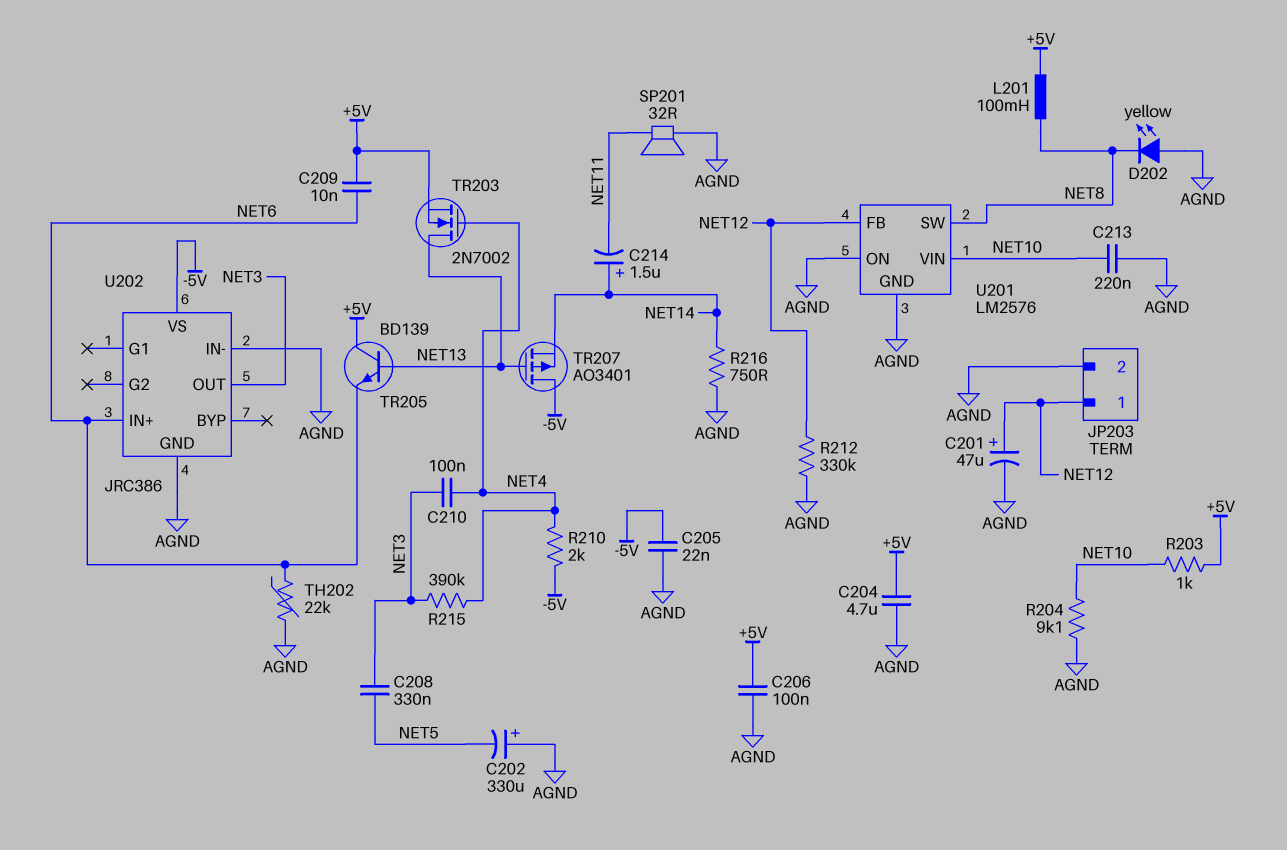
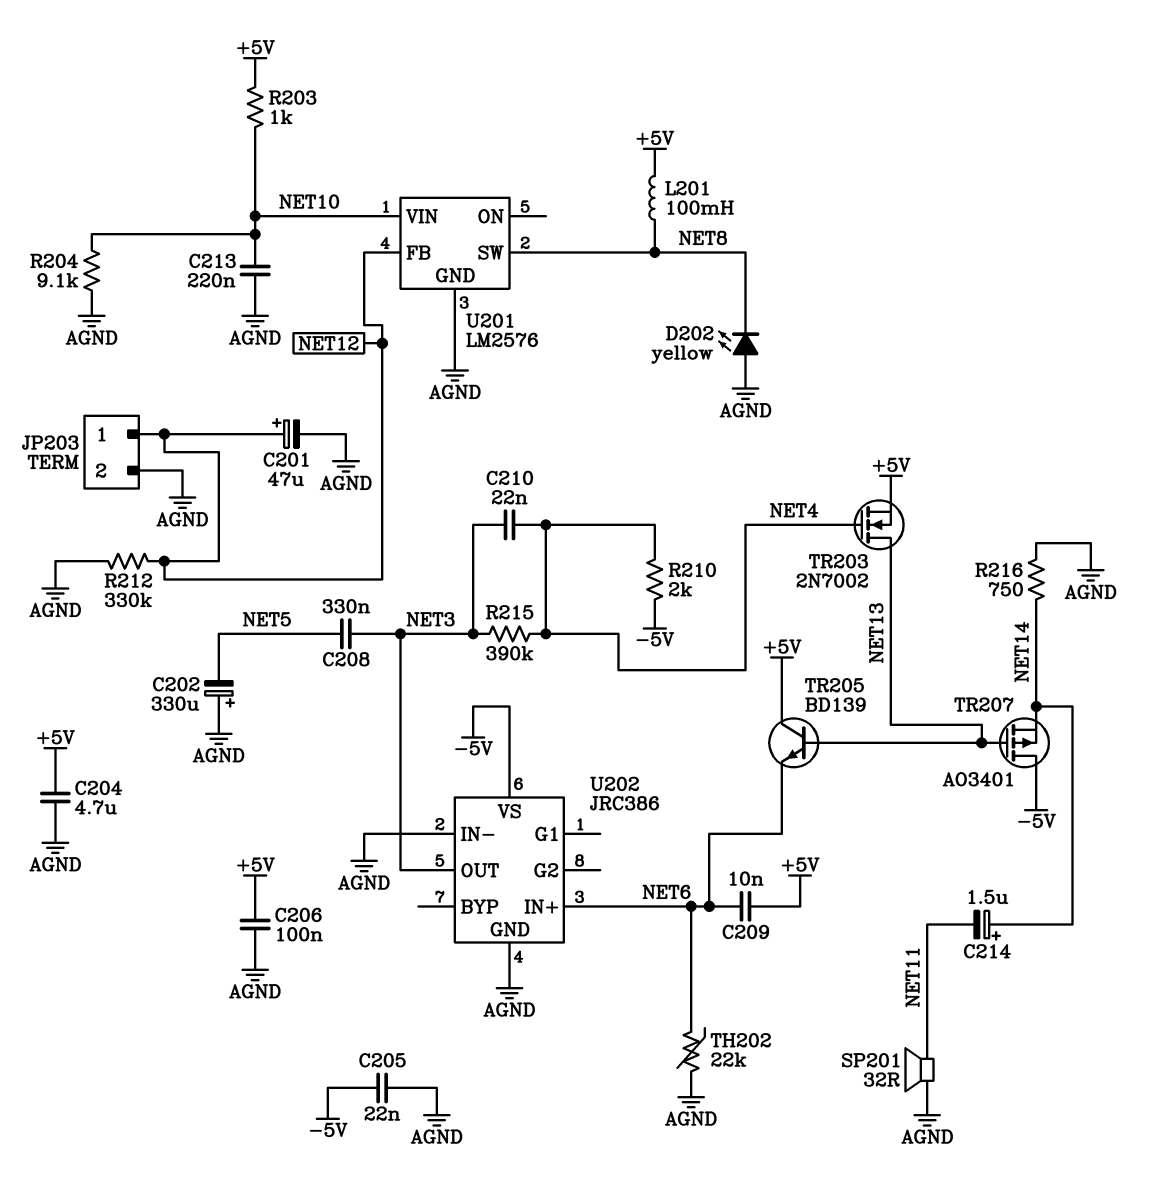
C210: 100nF (NET3, NET4) -> 22nF (NET3, NET4)
U201 pin ON: AGND -> none

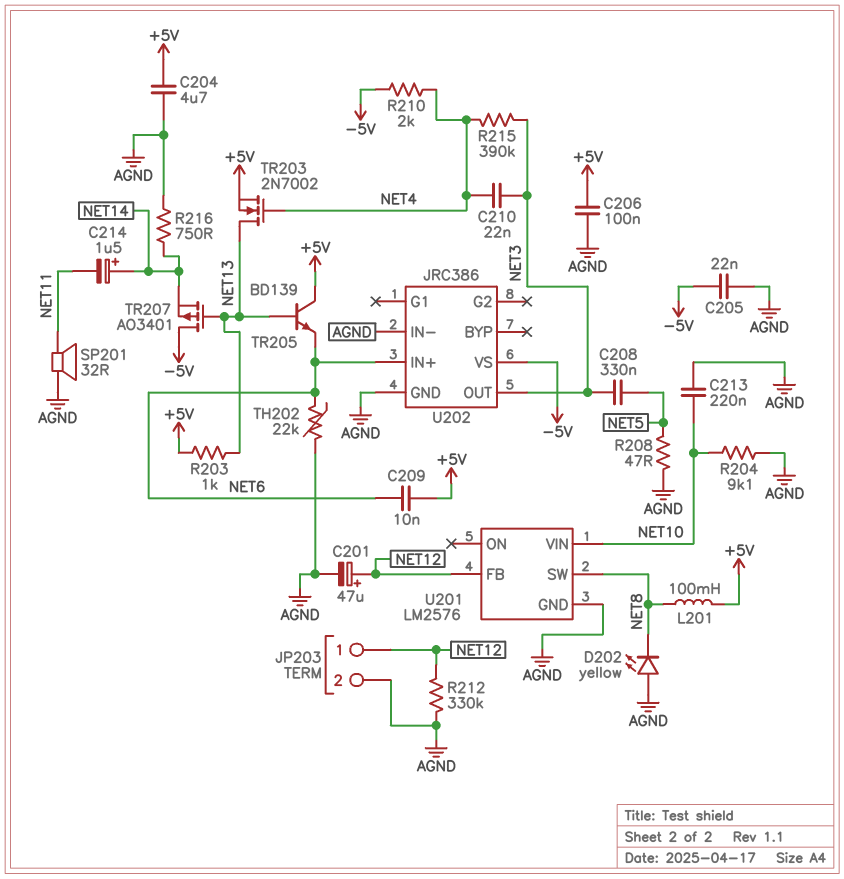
C202: 330uF (plus AGND, minus NET5) -> none
R203: 1k (+5V, NET10) -> 1k (+5V, NET13)
R208: none -> 47 (AGND, NET5)

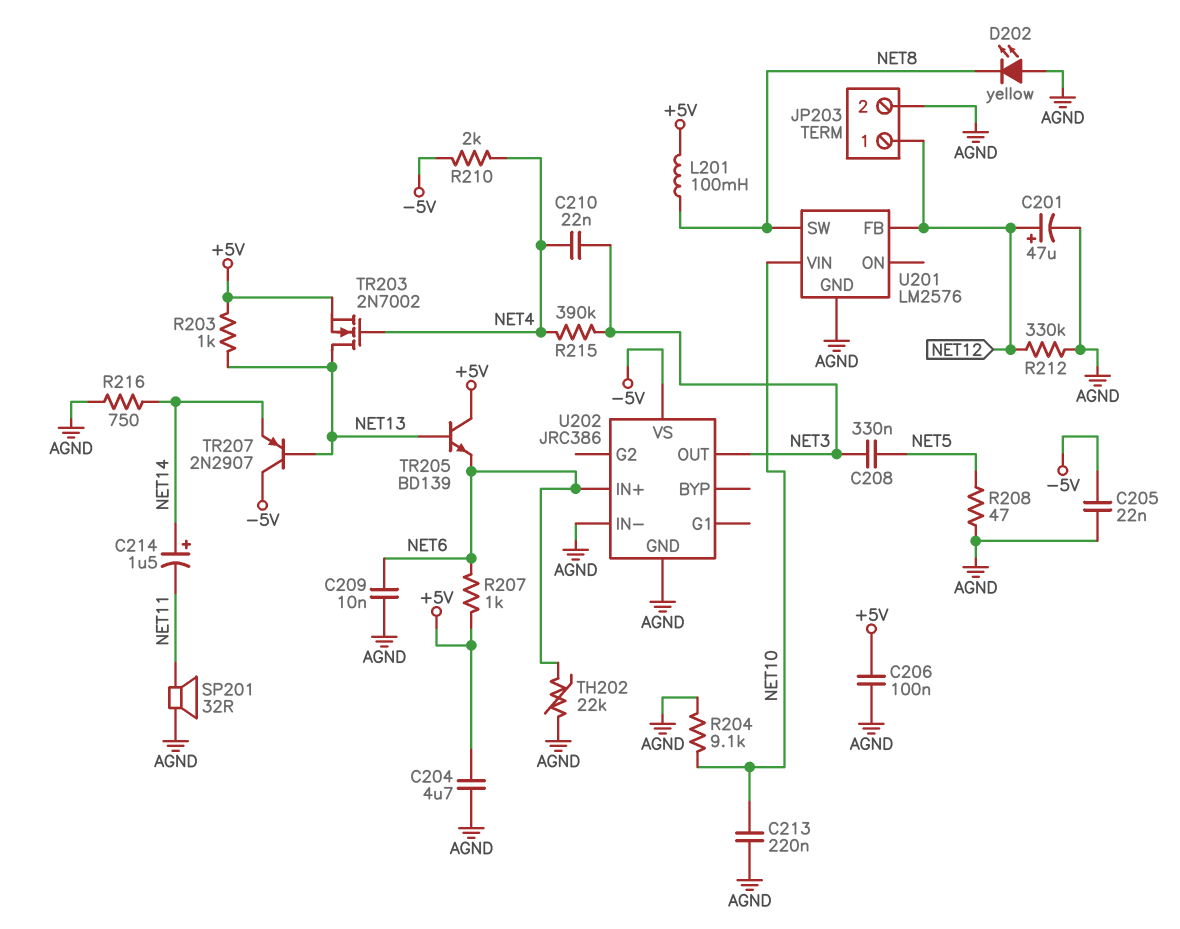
C209: 10nF (+5V, NET6) -> 10nF (AGND, NET6)
R207: none -> 1k (+5V, NET6)
TR207: PMOS AO3401 (G NET13, D -5V, S NET14) -> PNP 2N2907 (B NET13, C -5V, E NET14)

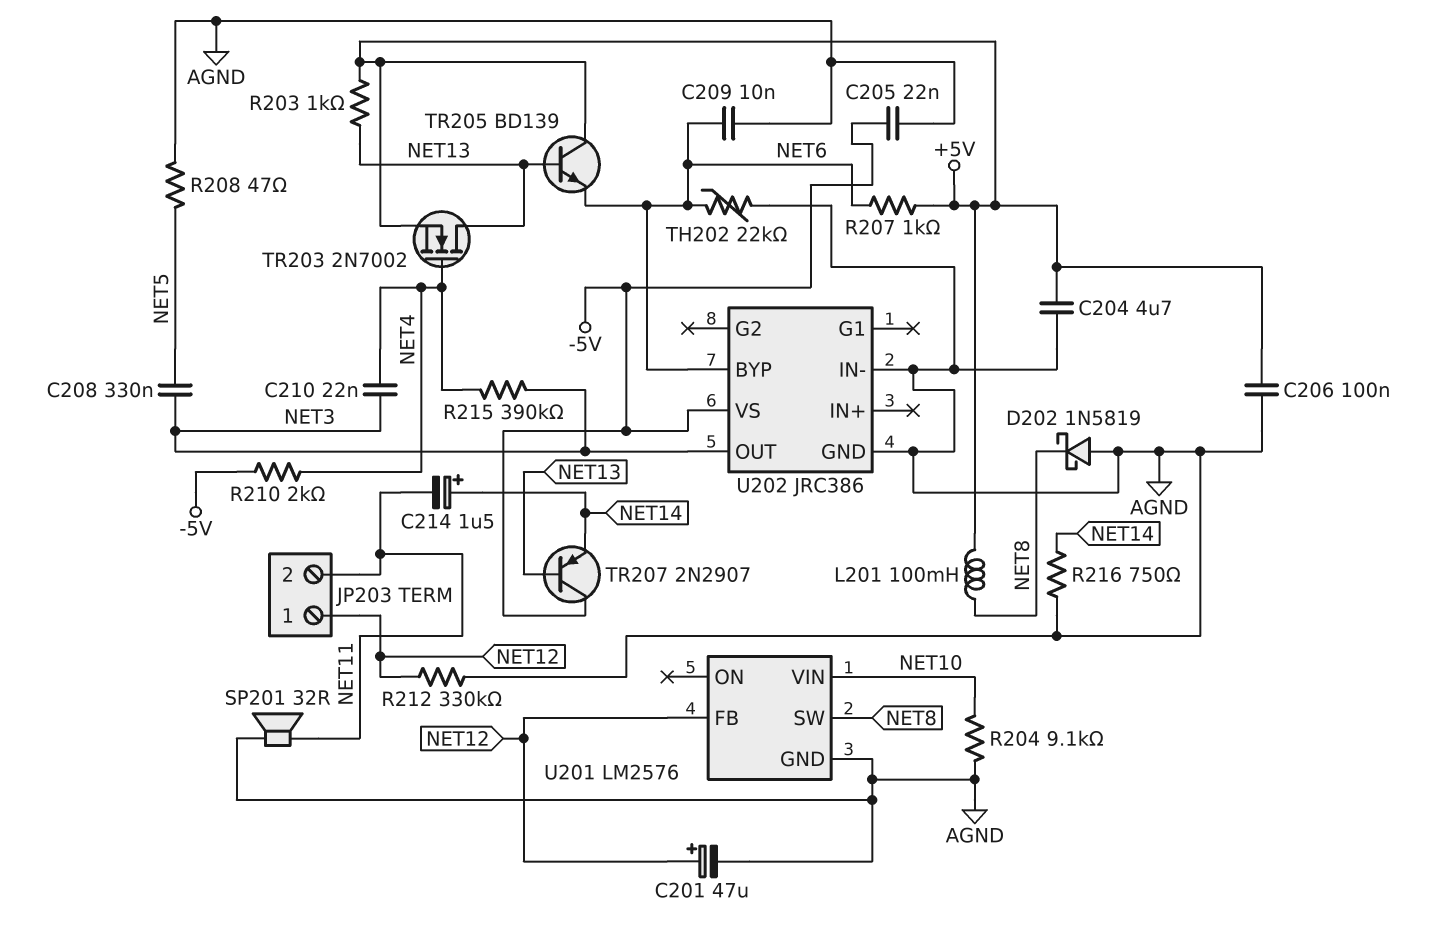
C213: 220nF (AGND, NET10) -> none
D202: LED yellow (A AGND, K NET8) -> schottky 1N5819 (A AGND, K NET8)
JP203 pin 2: AGND -> NET11
U202 pin BYP: none -> NET6
U202 pin IN+: NET6 -> none

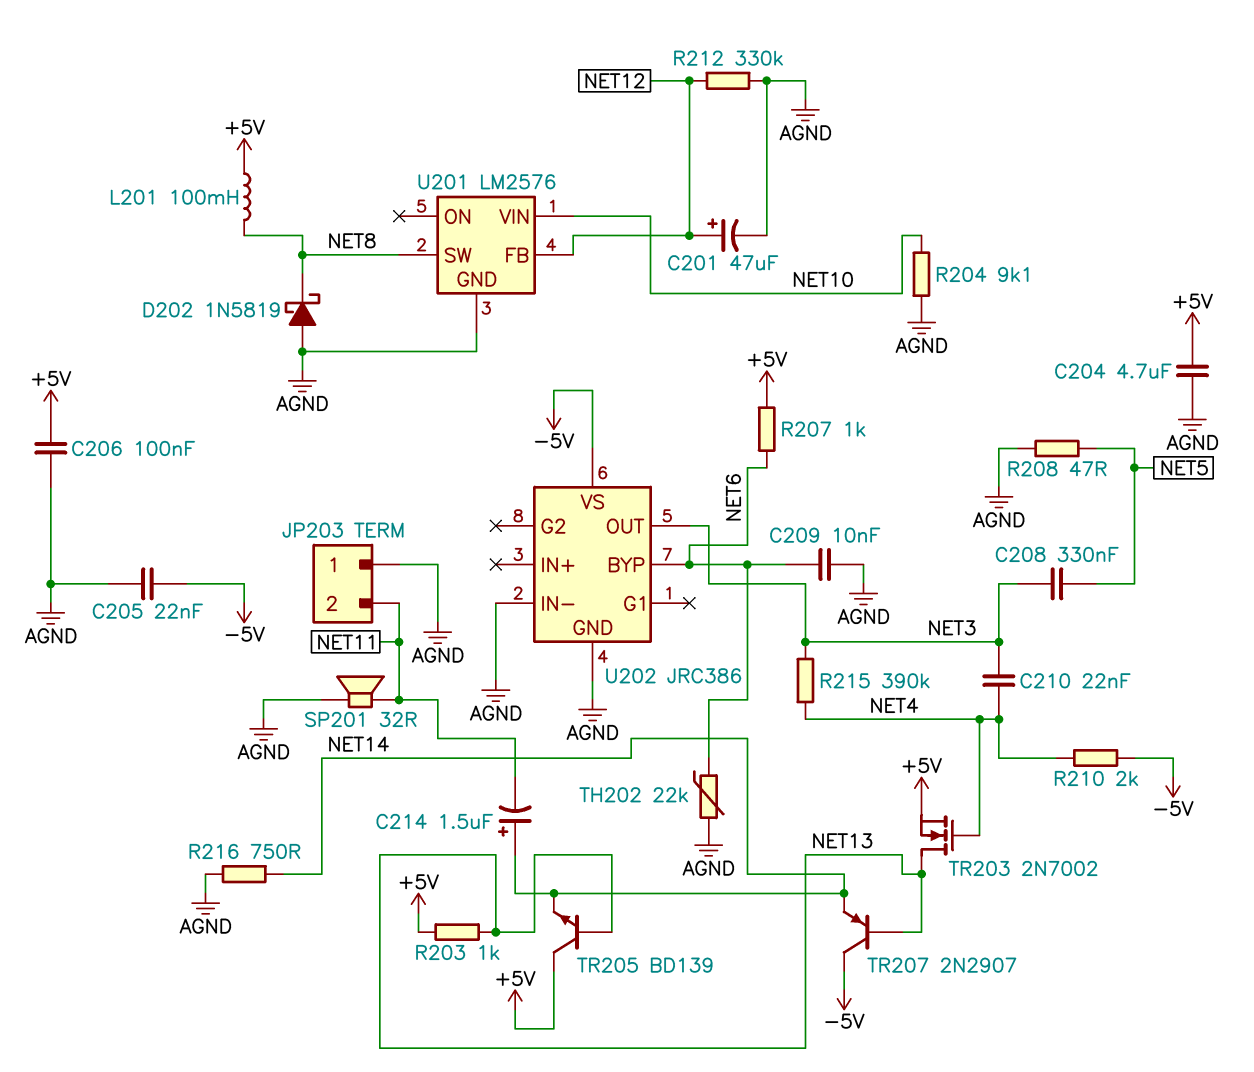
JP203 pin 1: NET12 -> AGND
TR205: NPN BD139 (B NET13, C +5V, E NET6) -> NPN BD139 (B NET13, C +5V, E NET14)

